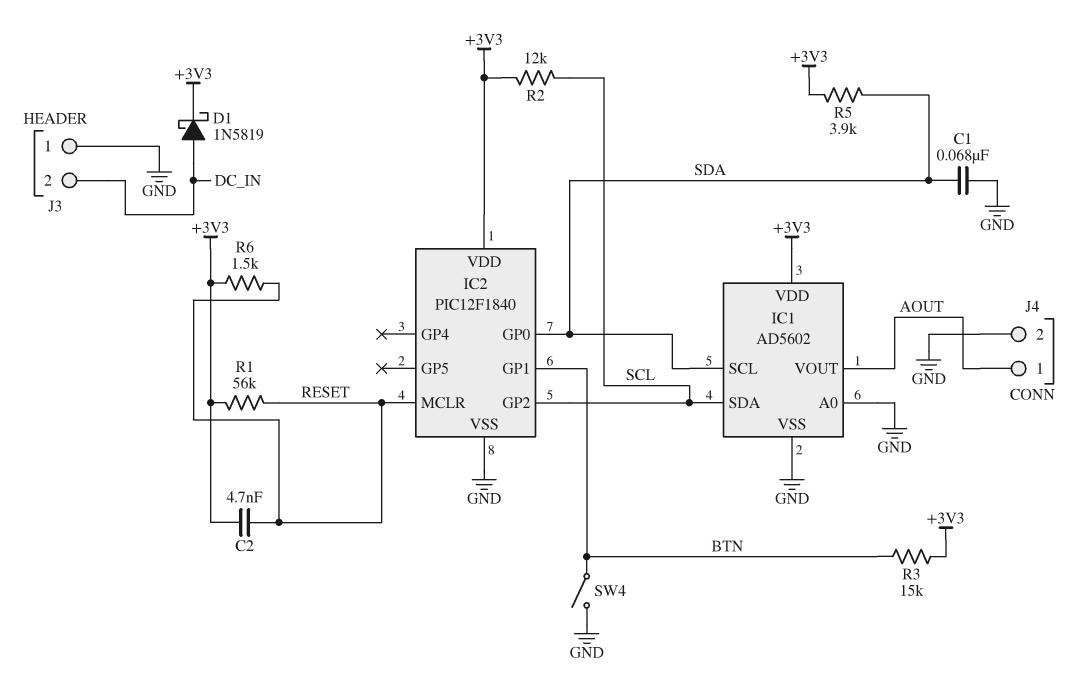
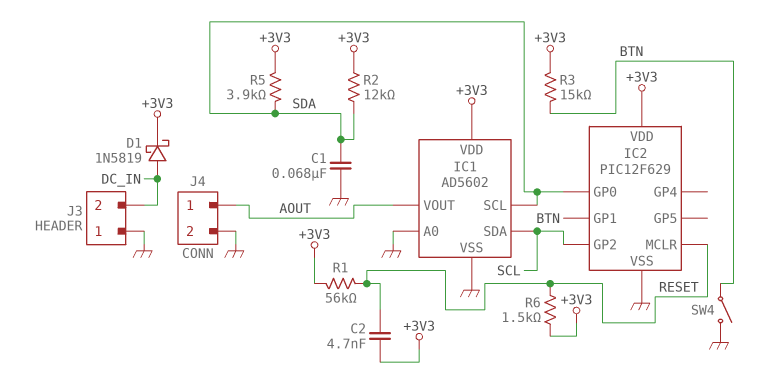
IC2: PIC12F1840 -> PIC12F629
R2: 12k (+3V3, SCL) -> 12k (+3V3, SDA)

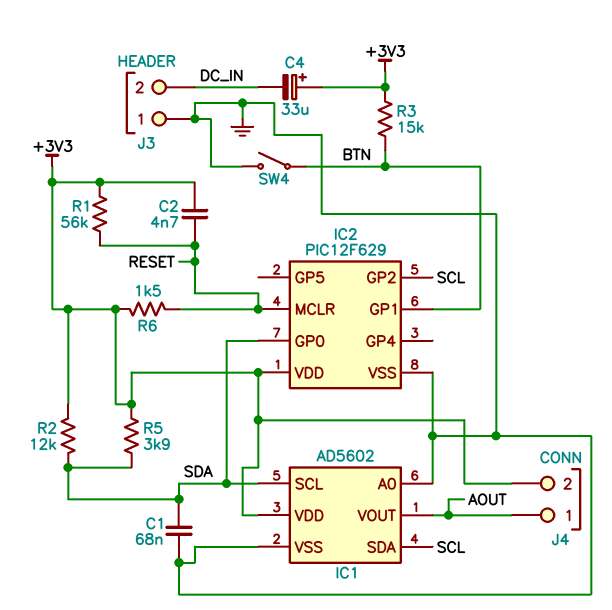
C4: none -> 33uF (plus +3V3, minus DC_IN)
D1: schottky 1N5819 (A DC_IN, K +3V3) -> none
J4 pin 2: GND -> +3V3

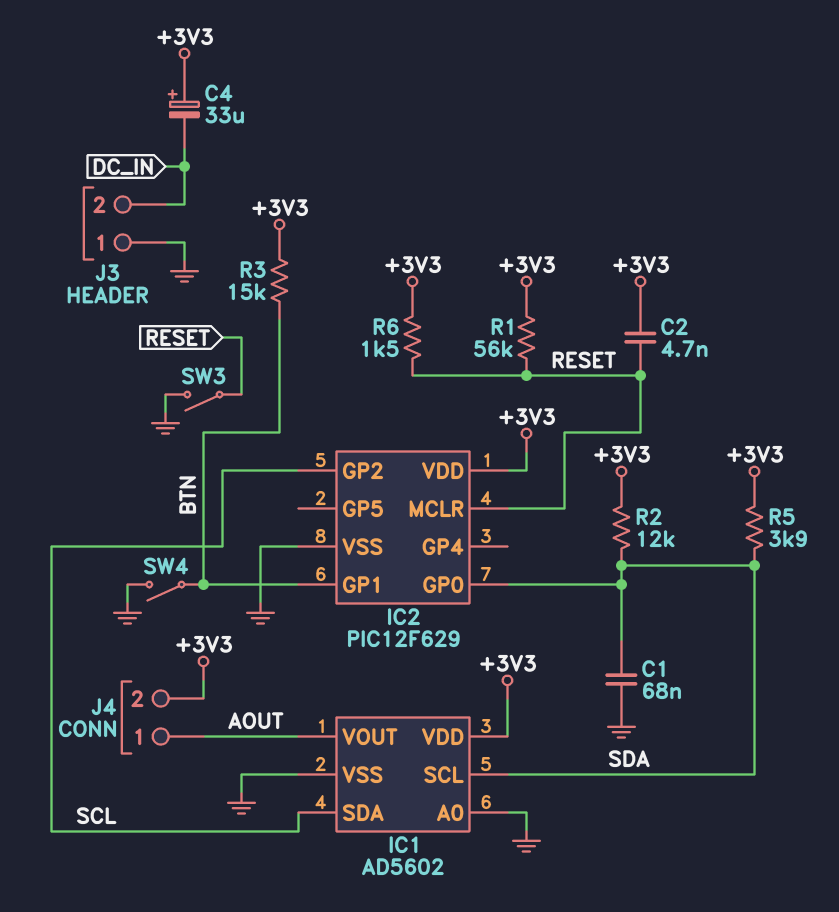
SW3: none -> switch (GND, RESET)

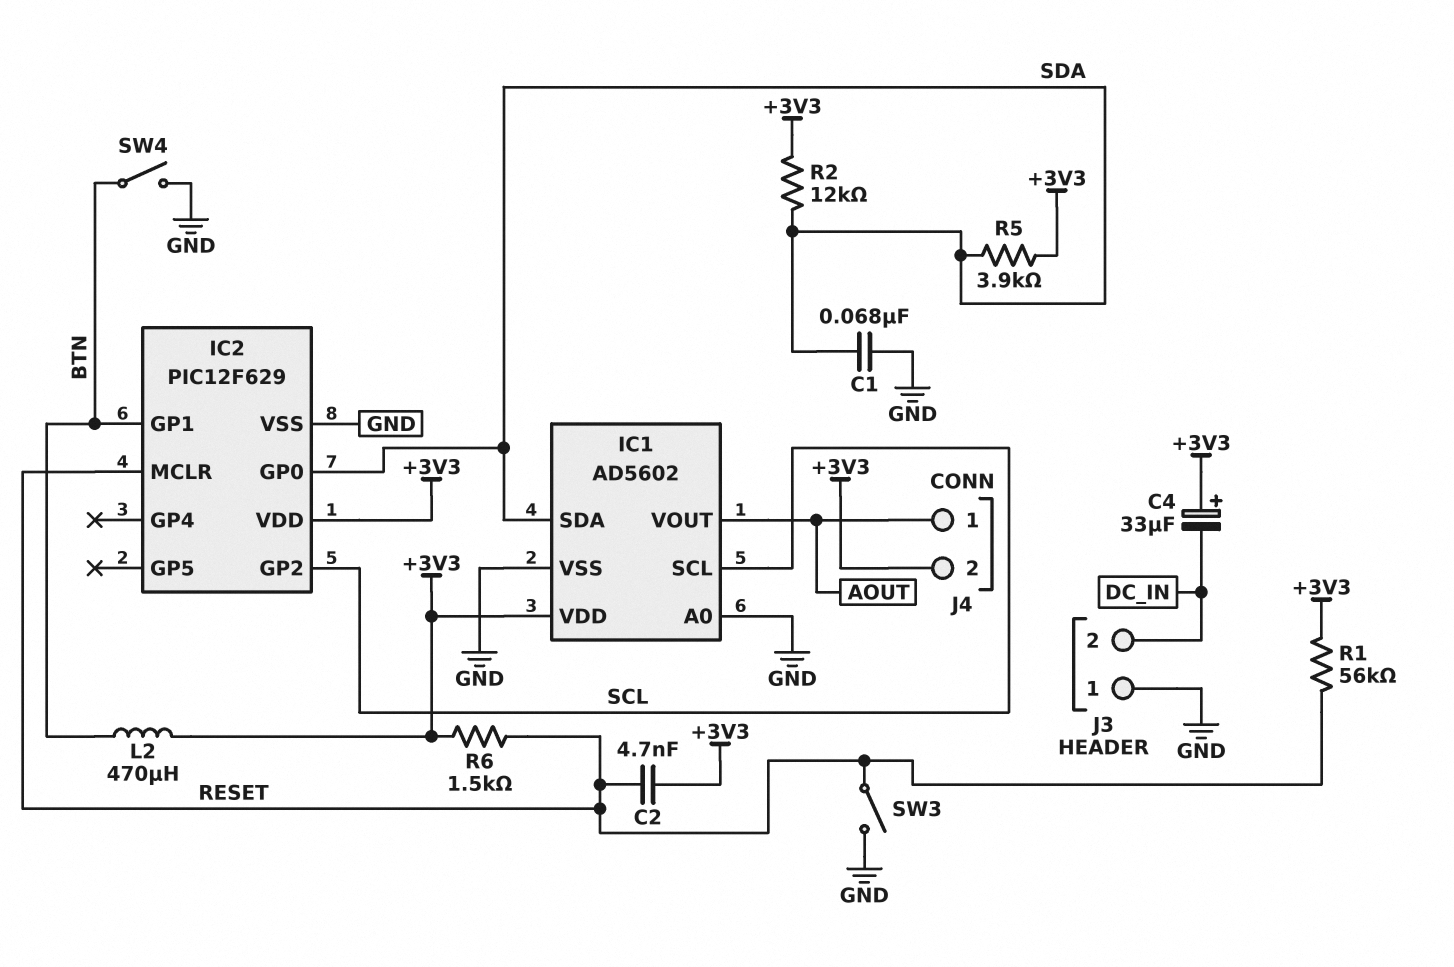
IC1 pin SCL: SDA -> SCL
IC1 pin SDA: SCL -> SDA
L2: none -> 470uH (+3V3, BTN)
R3: 15k (+3V3, BTN) -> none

